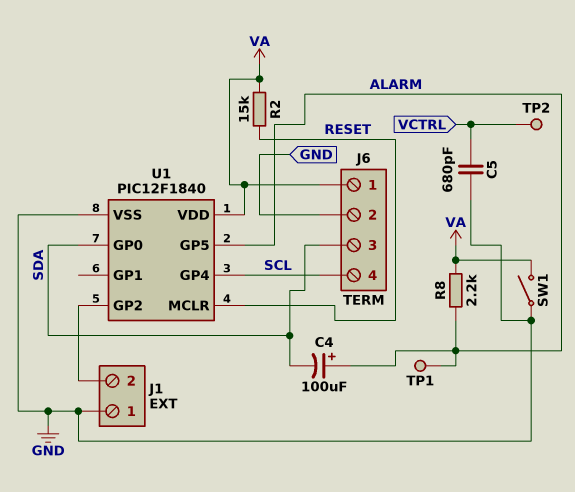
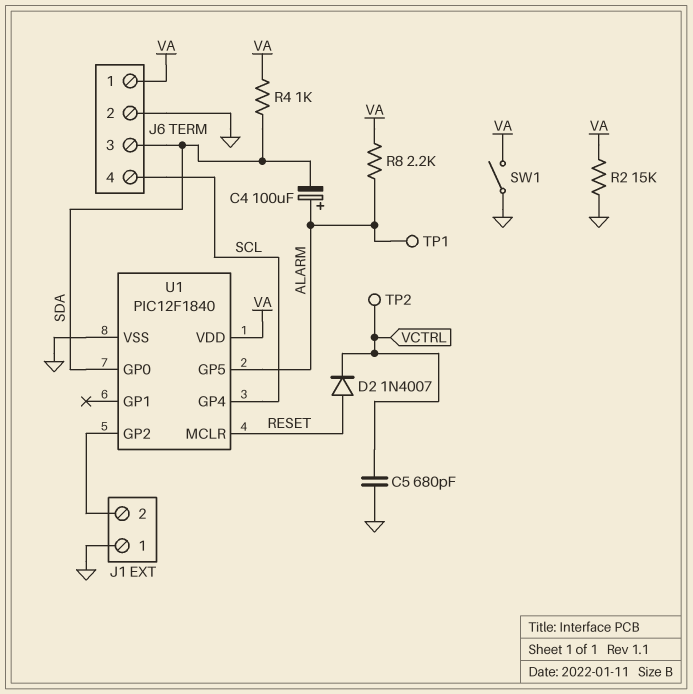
D2: none -> diode 1N4007 (A RESET, K VCTRL)
R2: 15k (RESET, VA) -> 15k (GND, VA)
R4: none -> 1k (SDA, VA)

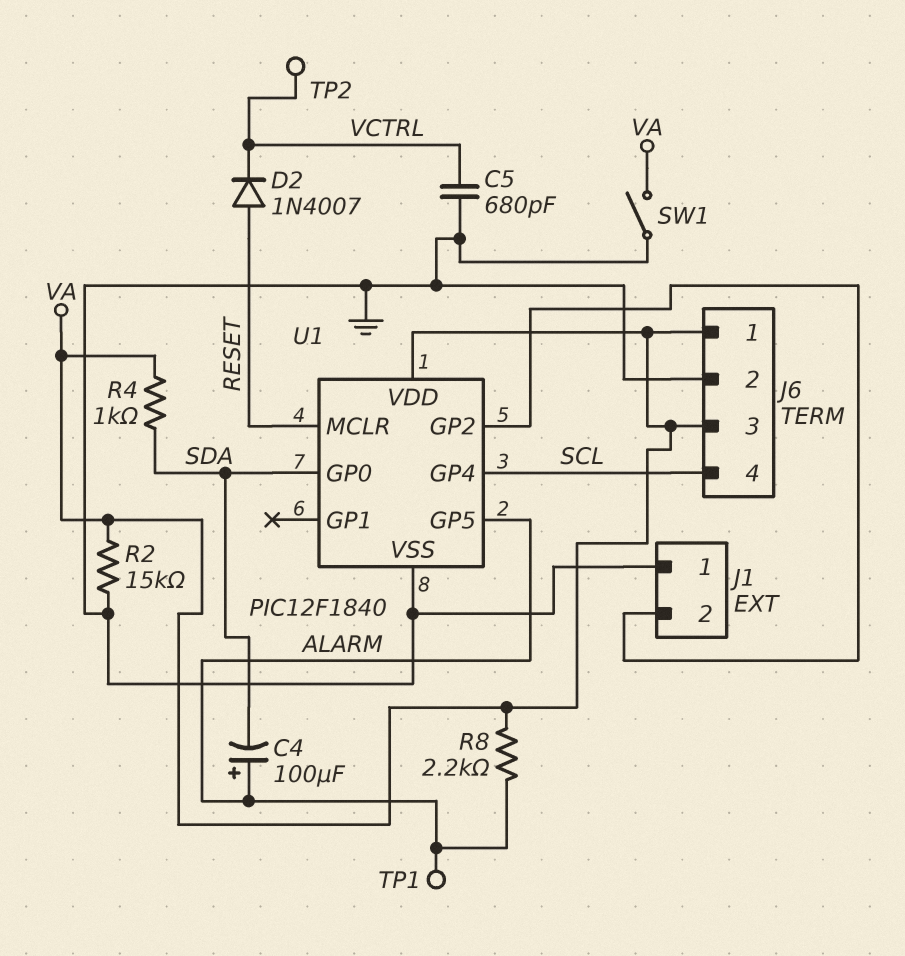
J6 pin 3: SDA -> VA

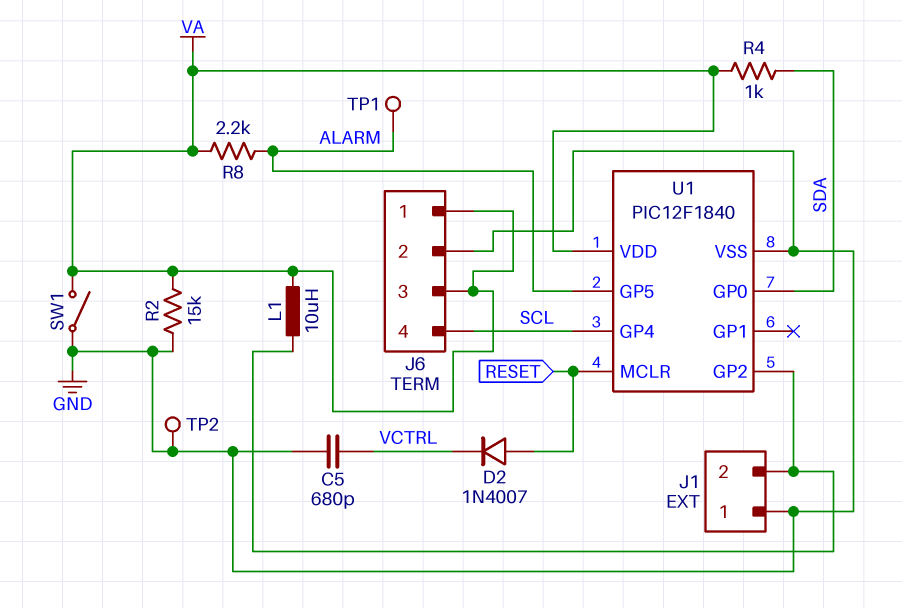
C4: 100uF (plus ALARM, minus SDA) -> none
L1: none -> 10uH (J1/2, VA)
TP2: test point (VCTRL) -> test point (GND)

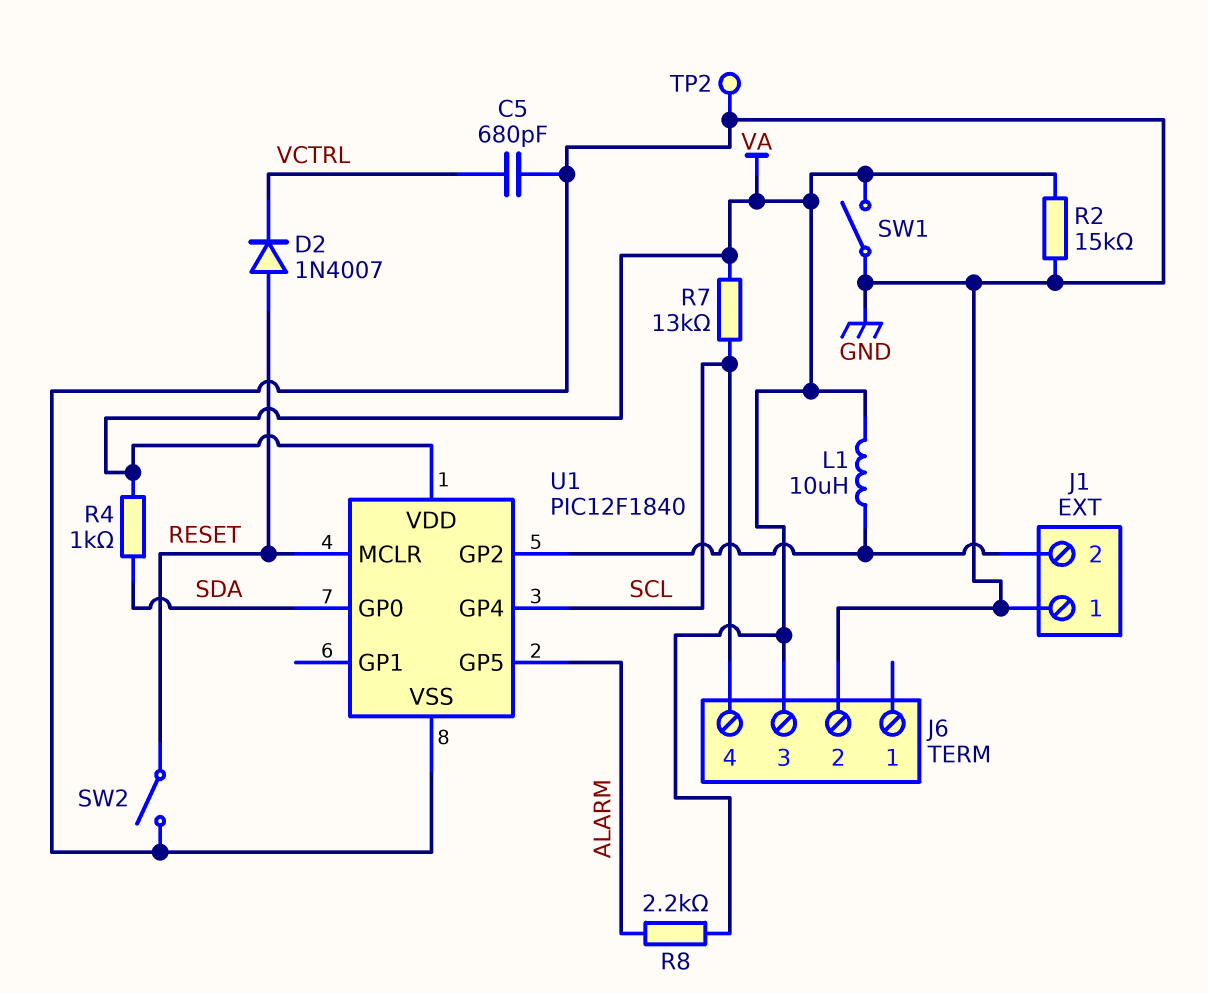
J6 pin 1: VA -> none
R7: none -> 13k (SCL, VA)
SW2: none -> switch (GND, RESET)
TP1: test point (ALARM) -> none

